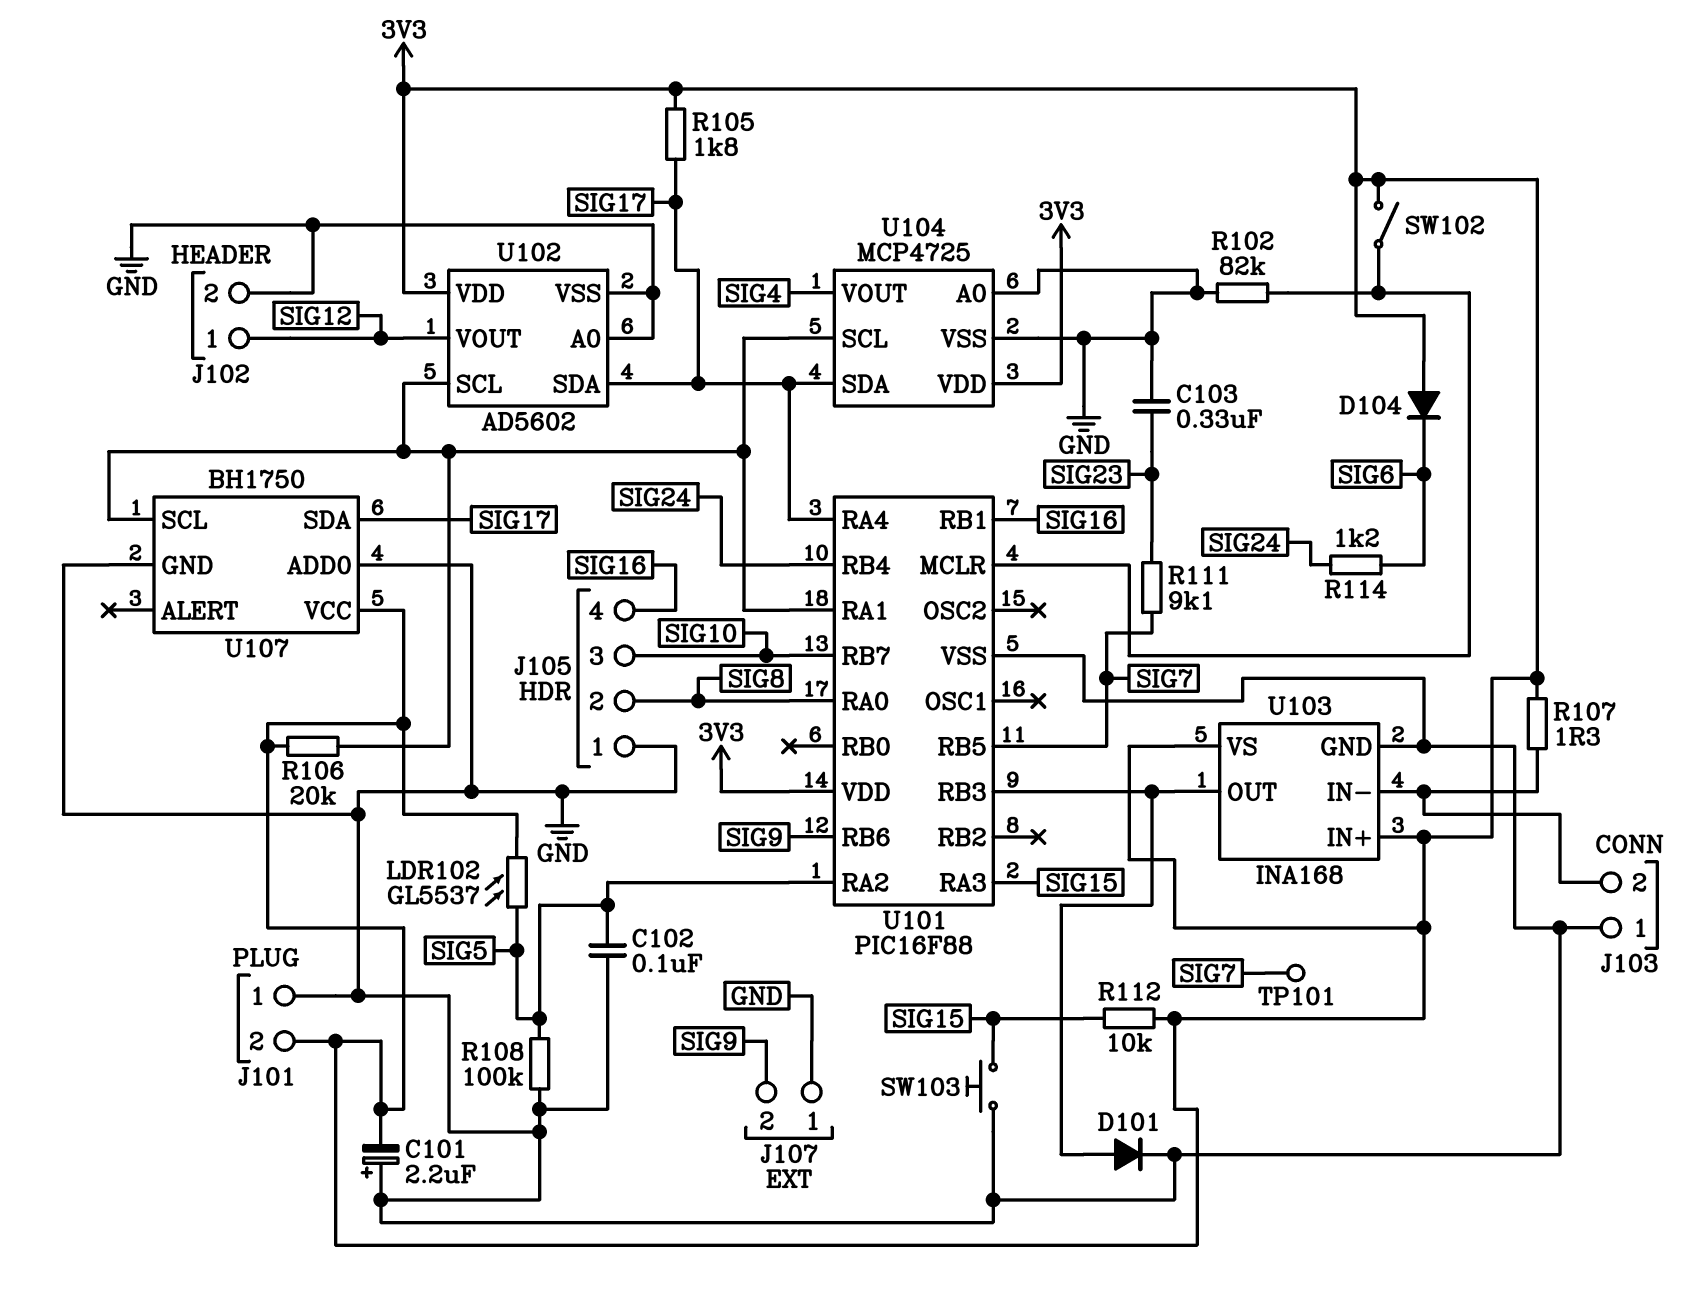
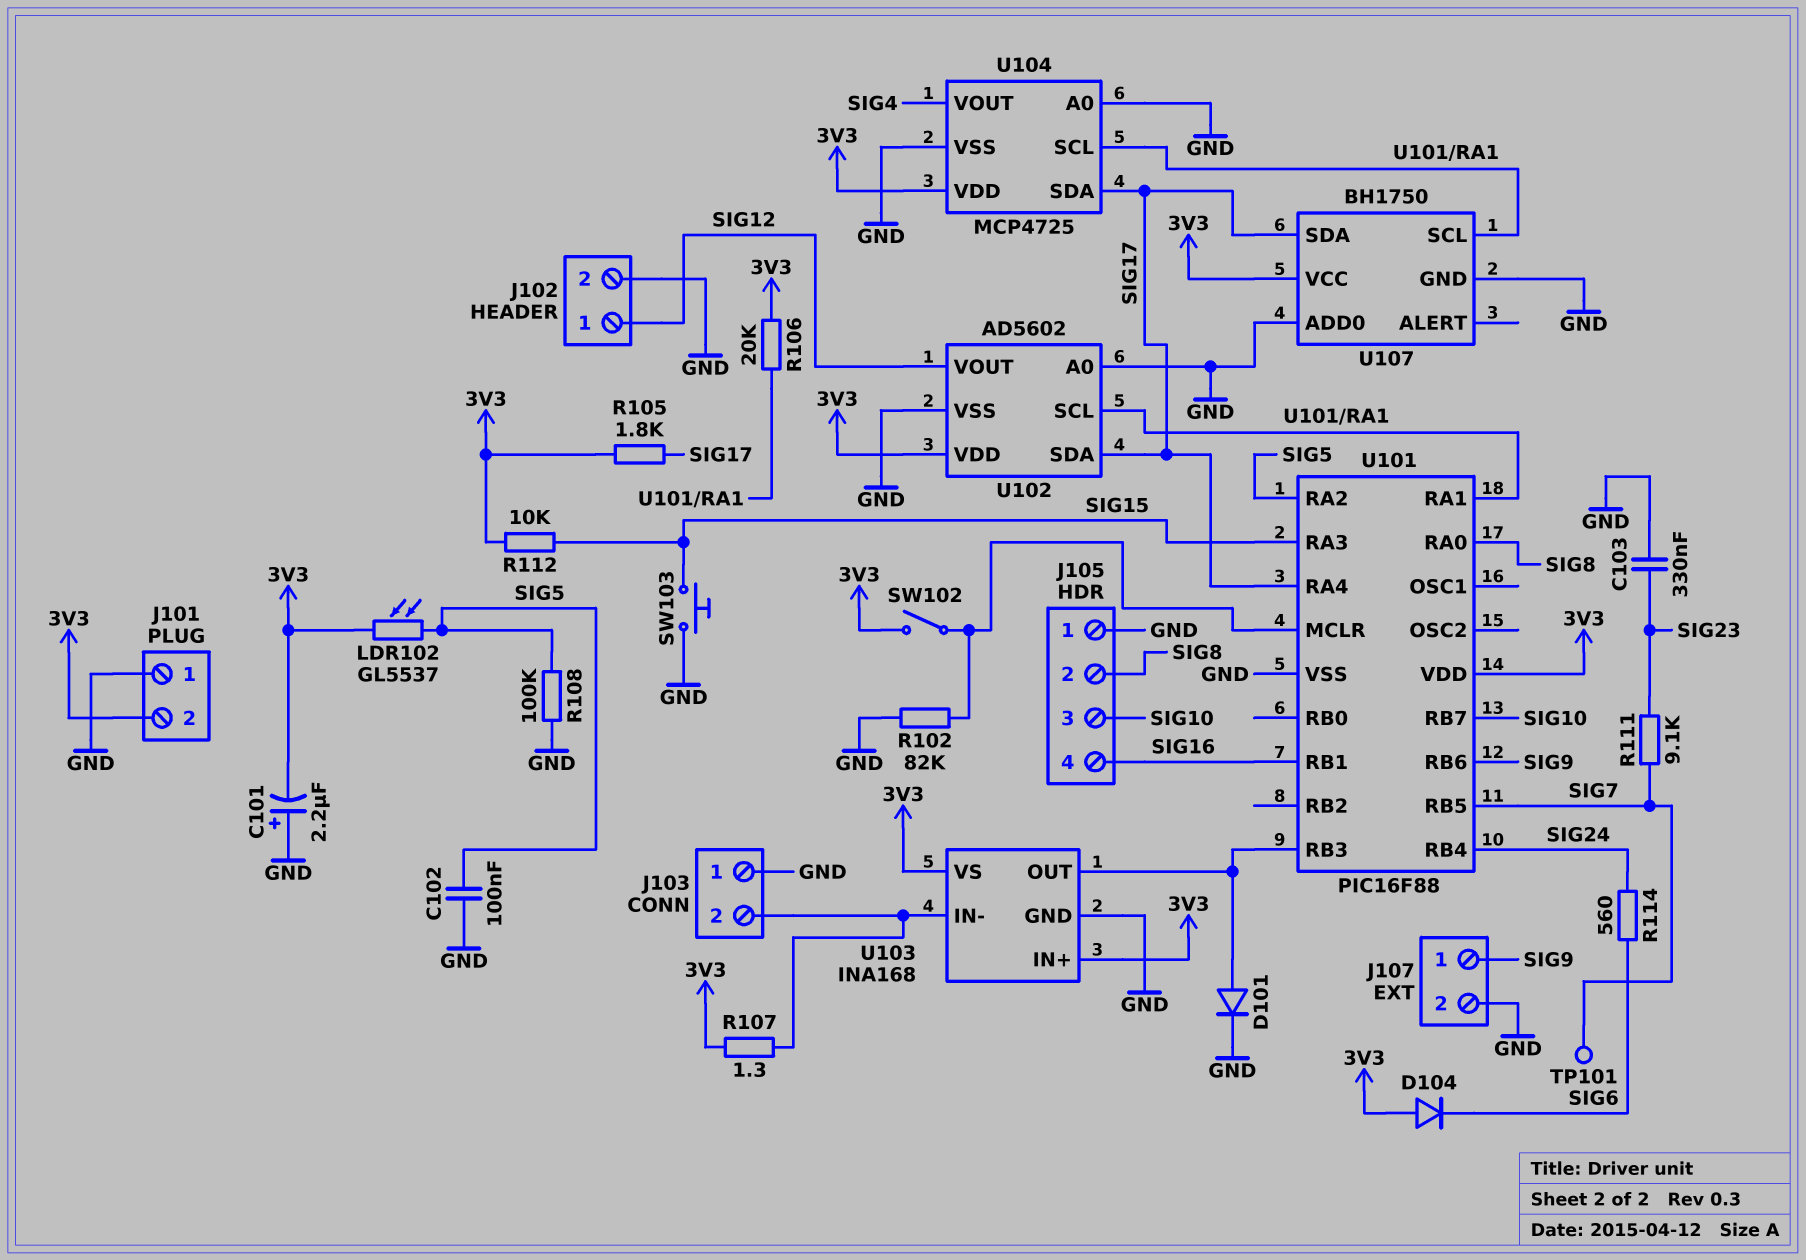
J107 pin 1: GND -> SIG9
J107 pin 2: SIG9 -> GND
R114: 1.2k (SIG6, SIG24) -> 560 (SIG6, SIG24)

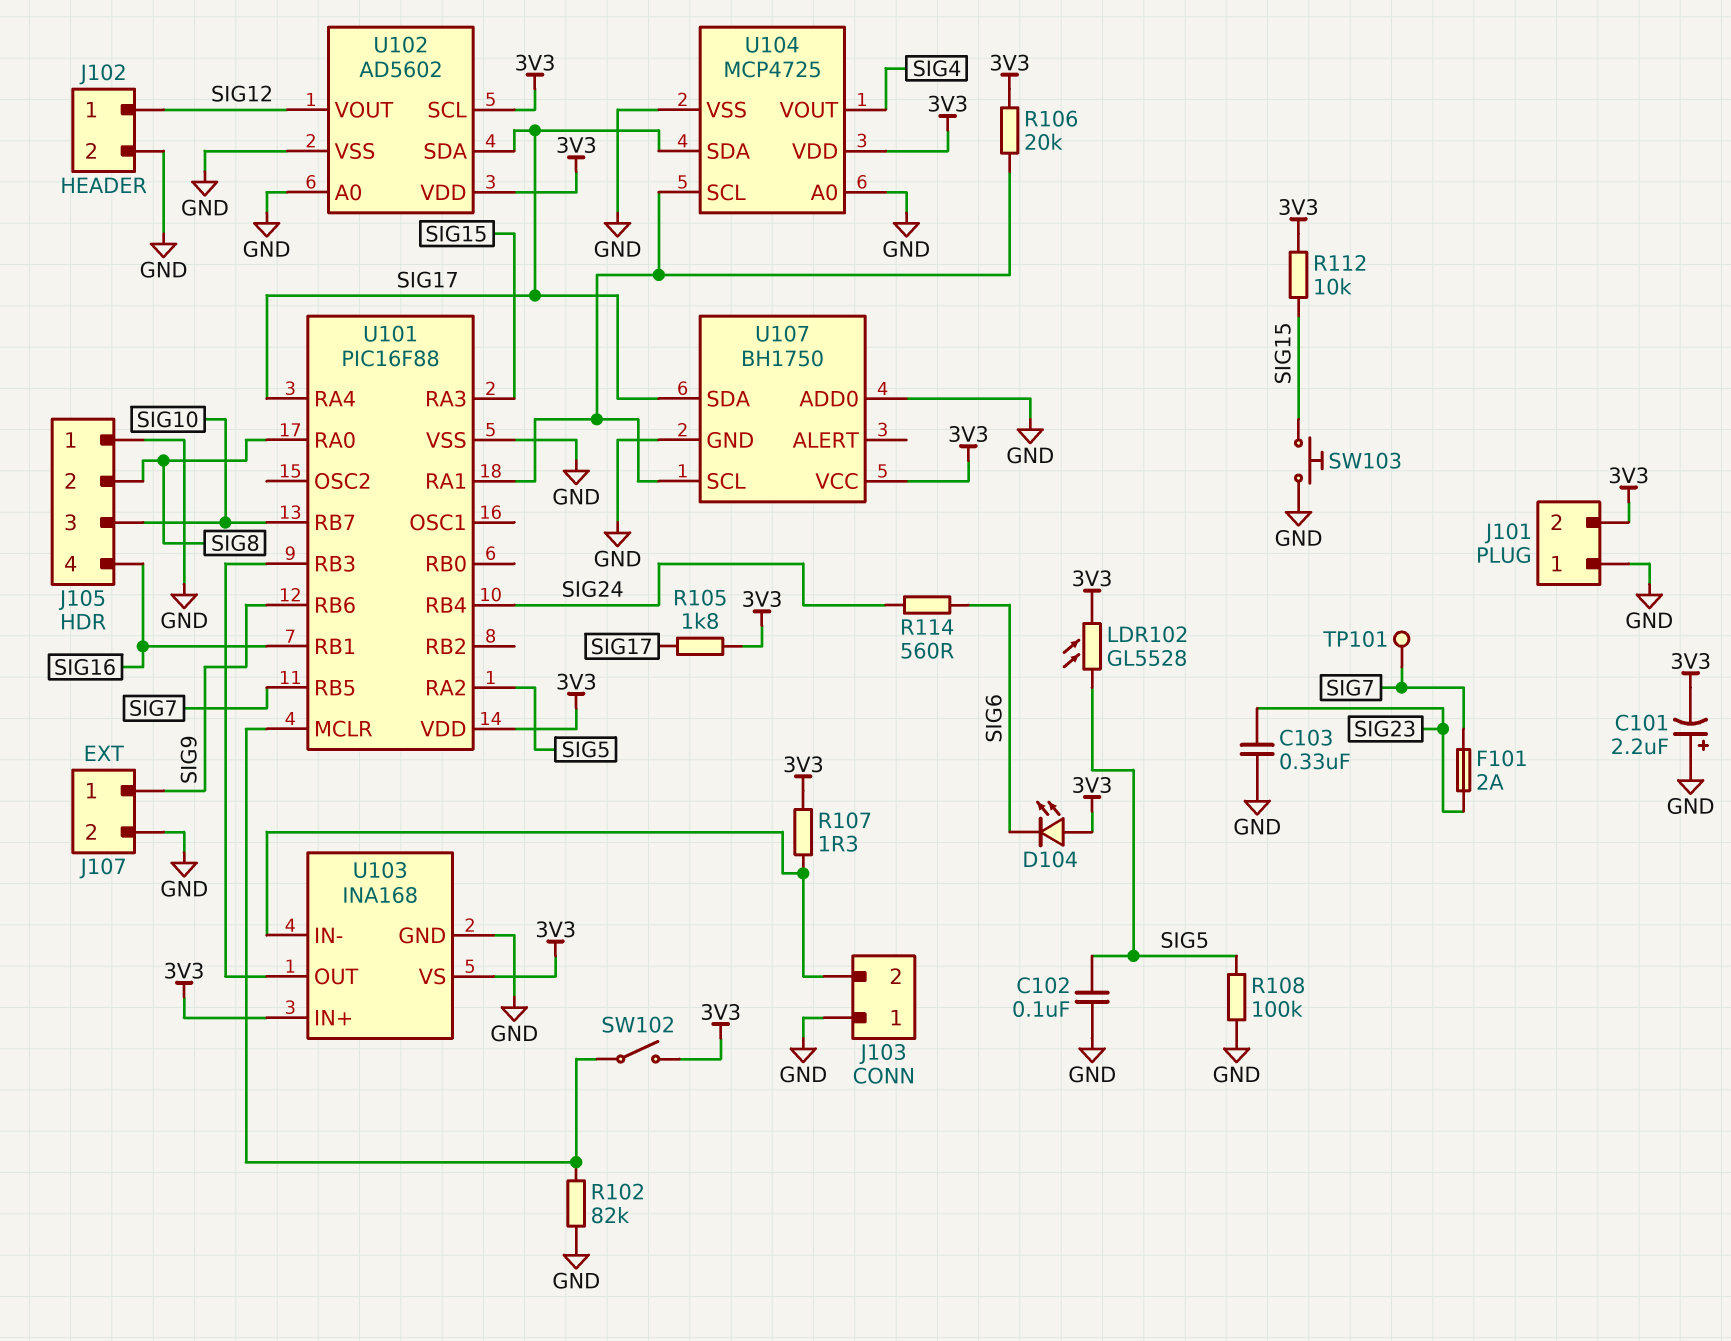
D101: diode (A U101/RB3, K GND) -> none
D104: diode (A 3V3, K SIG6) -> LED (A 3V3, K SIG6)
F101: none -> 2A (SIG7, SIG23)
LDR102: GL5537 (3V3, SIG5) -> GL5528 (3V3, SIG5)
R111: 9.1k (SIG7, SIG23) -> none
U102 pin SCL: U101/RA1 -> 3V3

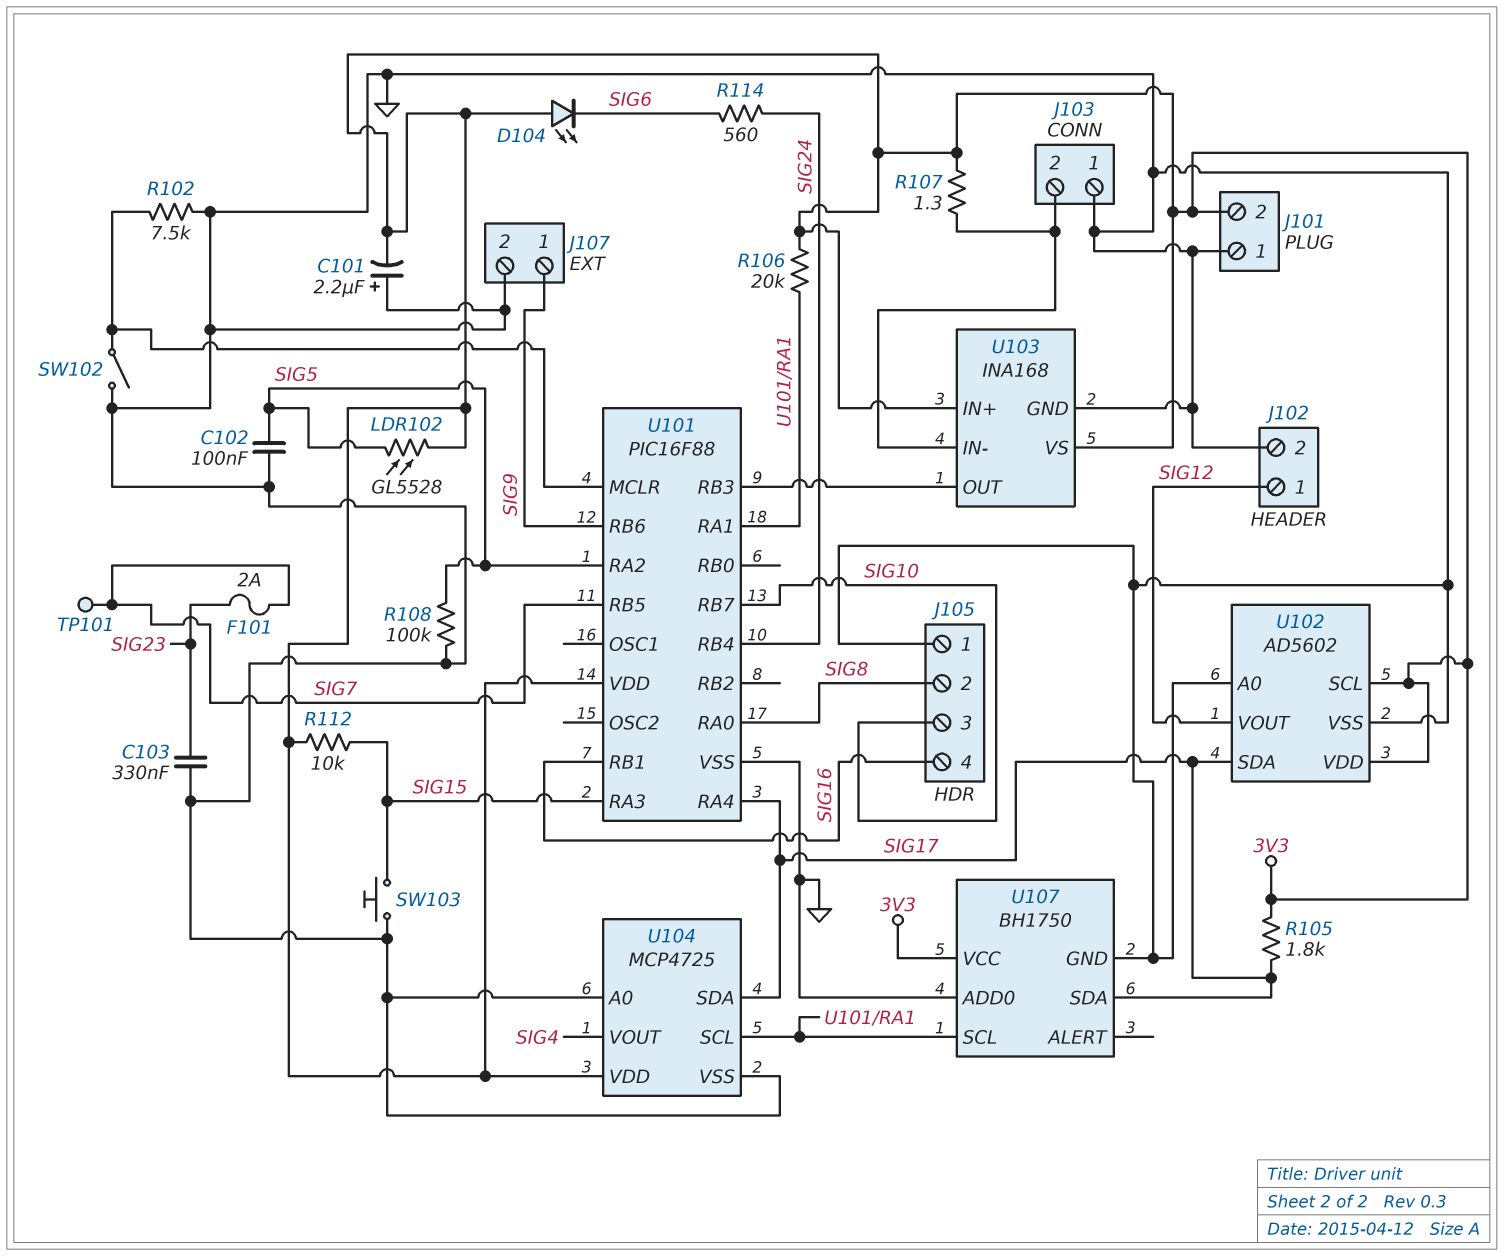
R102: 82k (GND, U101/MCLR) -> 7.5k (GND, U101/MCLR)
SW102: switch (3V3, U101/MCLR) -> switch (GND, U101/MCLR)

